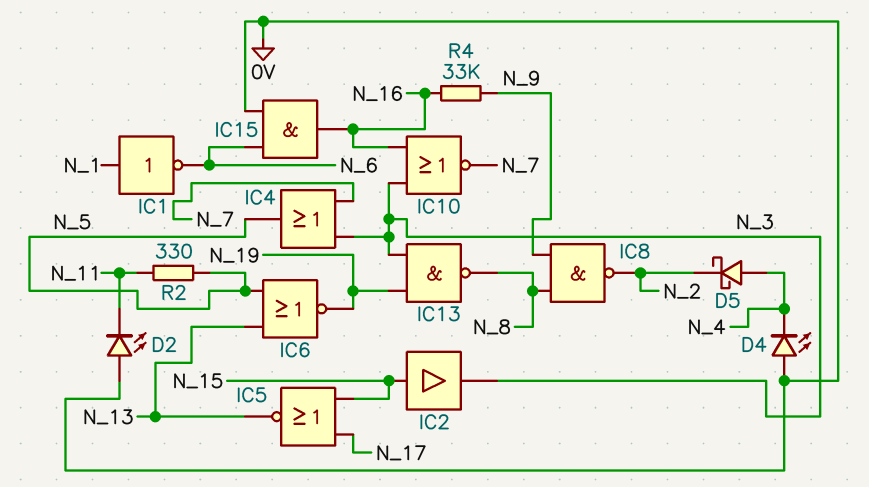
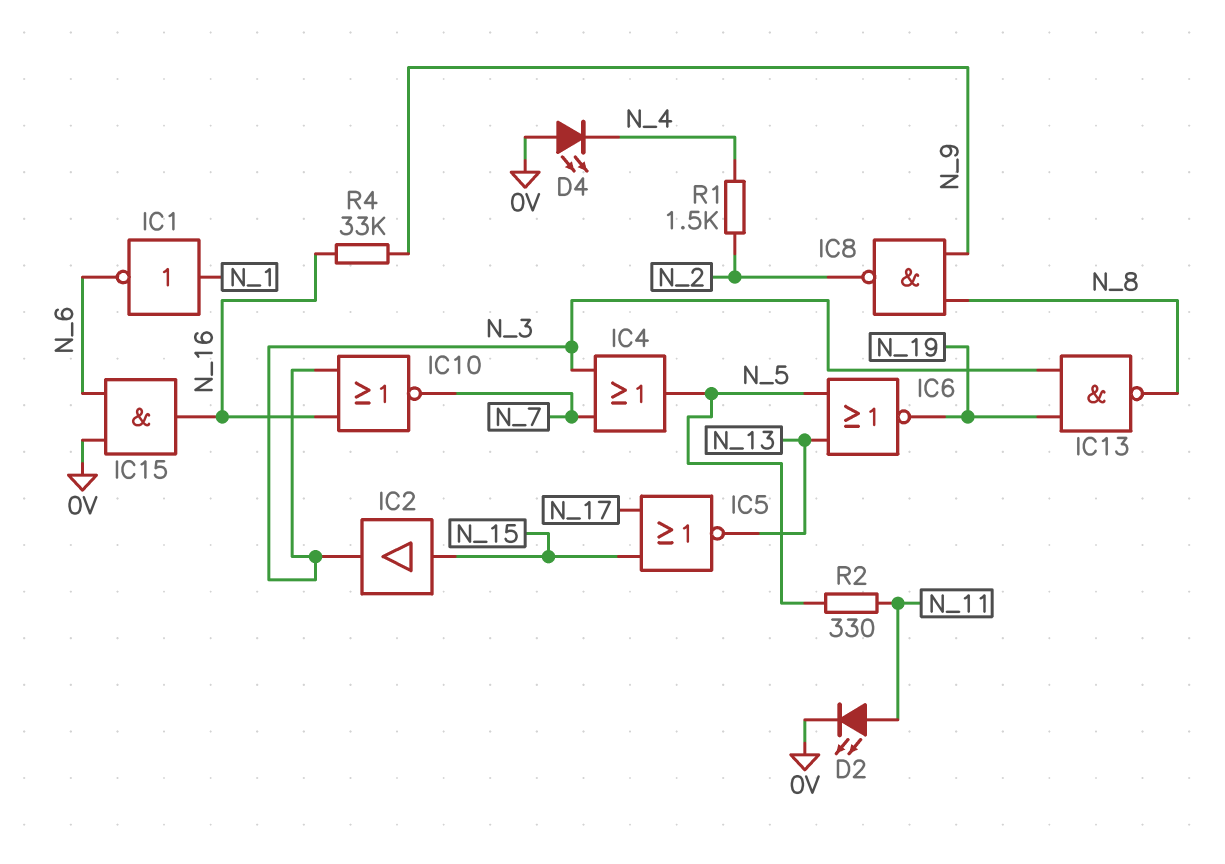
D2: LED (A 0V, K N_11) -> LED (A N_11, K 0V)
D5: schottky (A N_4, K N_2) -> none
R1: none -> 1.5k (N_2, N_4)

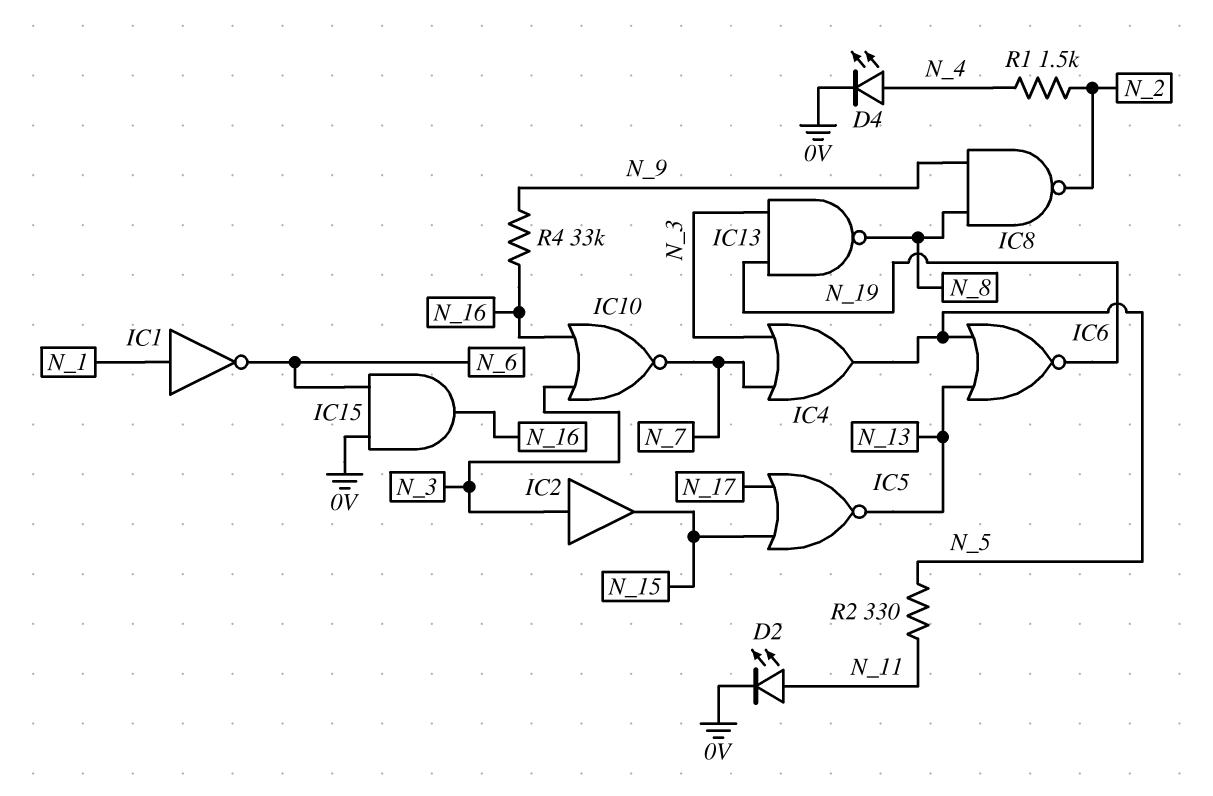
D4: LED (A 0V, K N_4) -> LED (A N_4, K 0V)
IC2: buffer (in N_15, out N_3) -> buffer (in N_3, out N_15)

